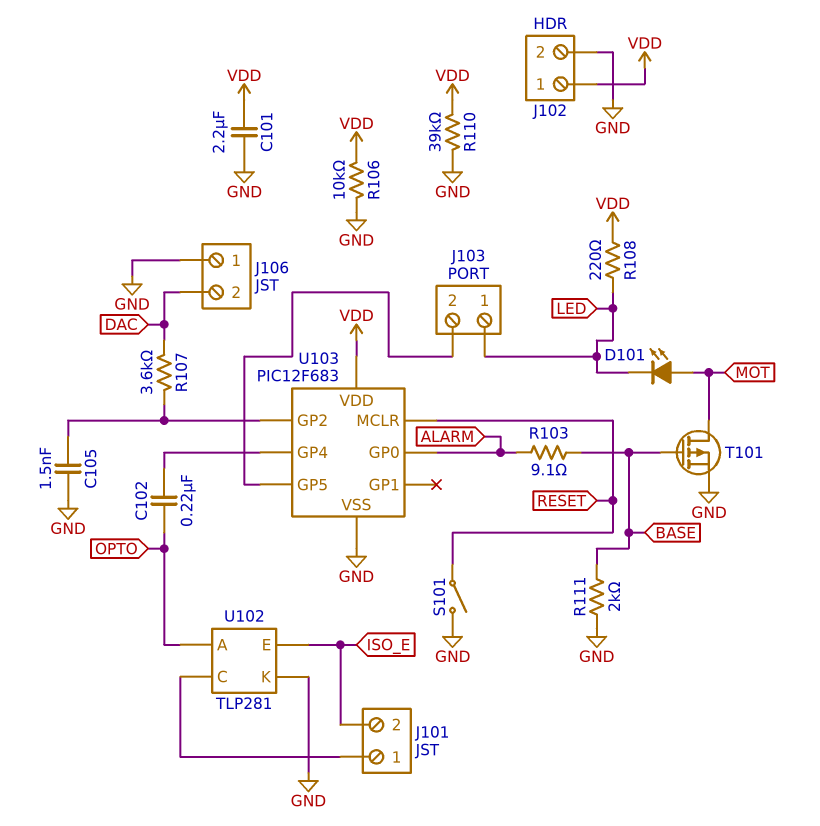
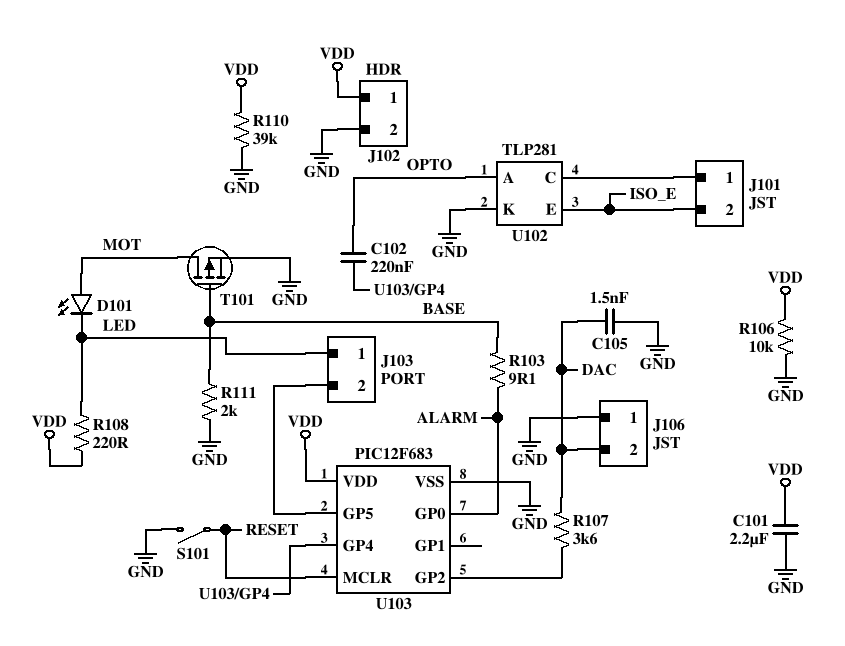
C105: 1.5nF (GND, U103/GP2) -> 1.5nF (DAC, GND)

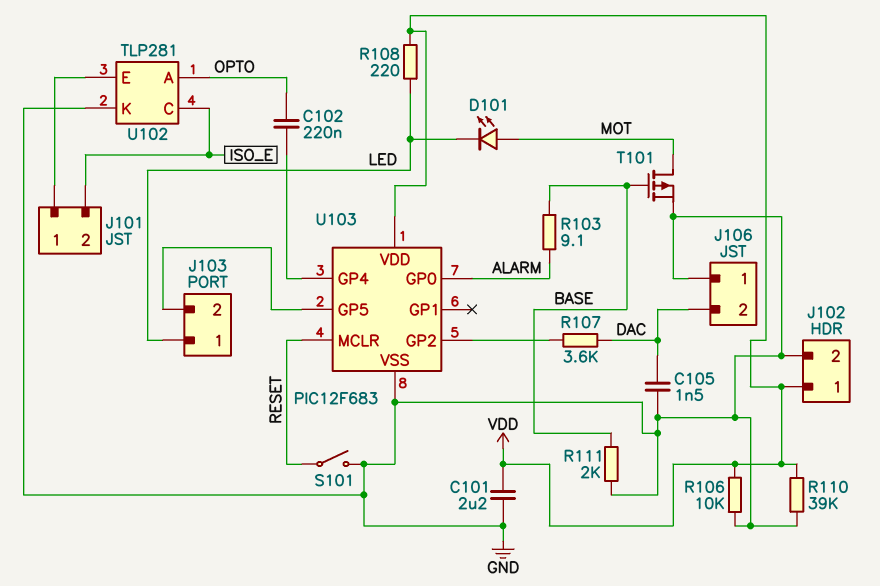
U102 pin C: J101/1 -> ISO_E
U102 pin E: ISO_E -> J101/1

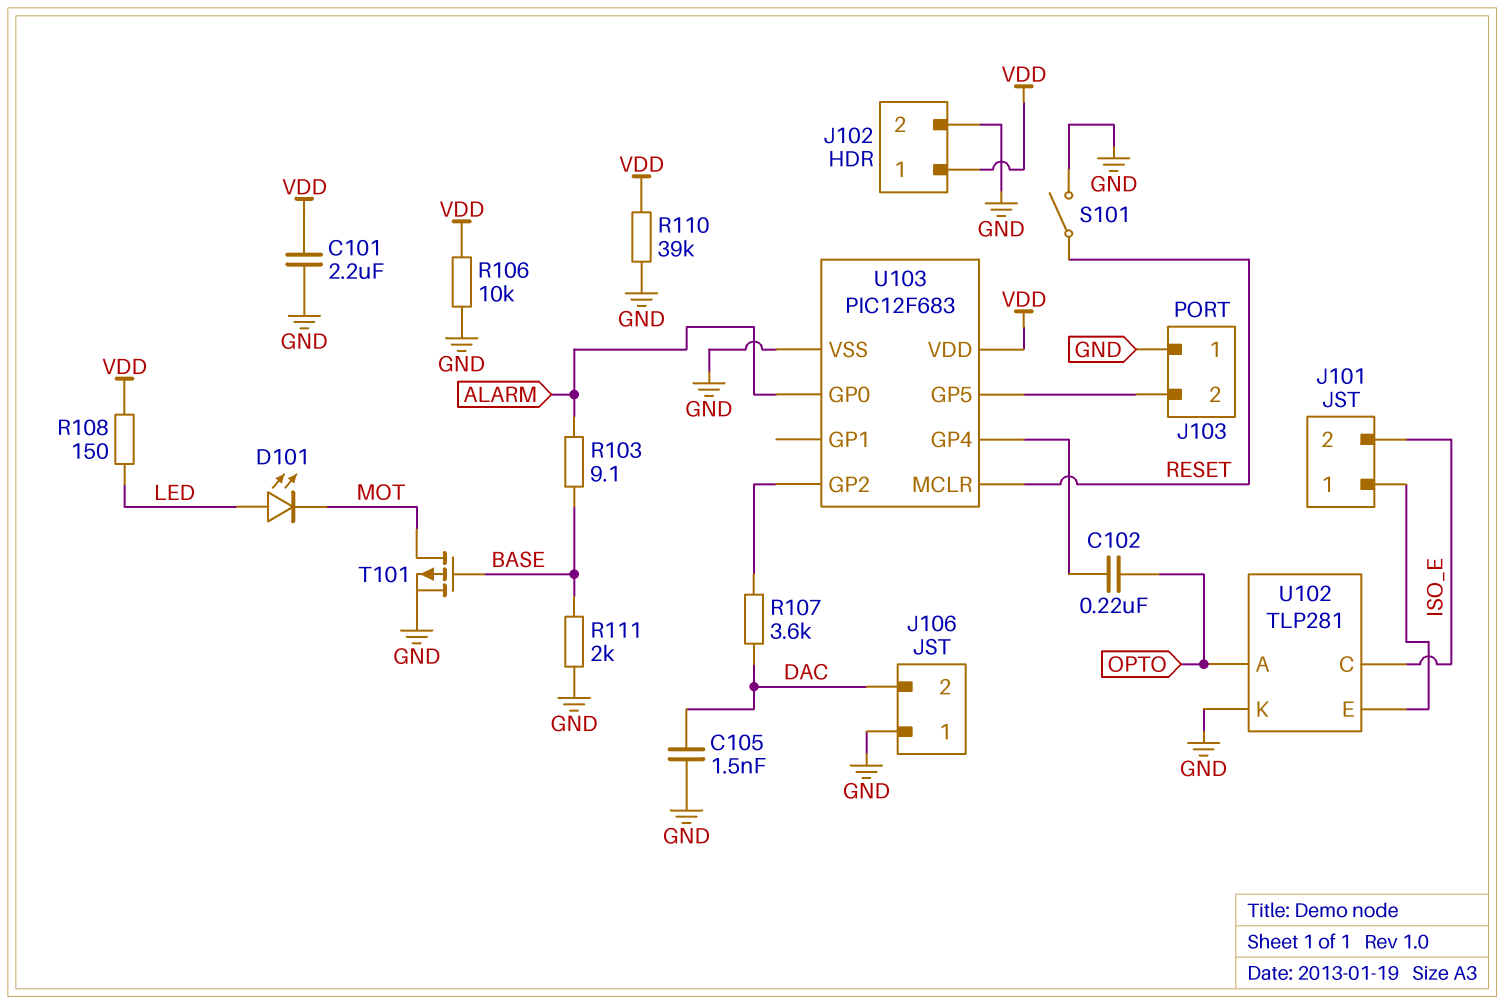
D101: LED (A MOT, K LED) -> LED (A LED, K MOT)
J103 pin 1: LED -> GND
R108: 220 (LED, VDD) -> 150 (LED, VDD)

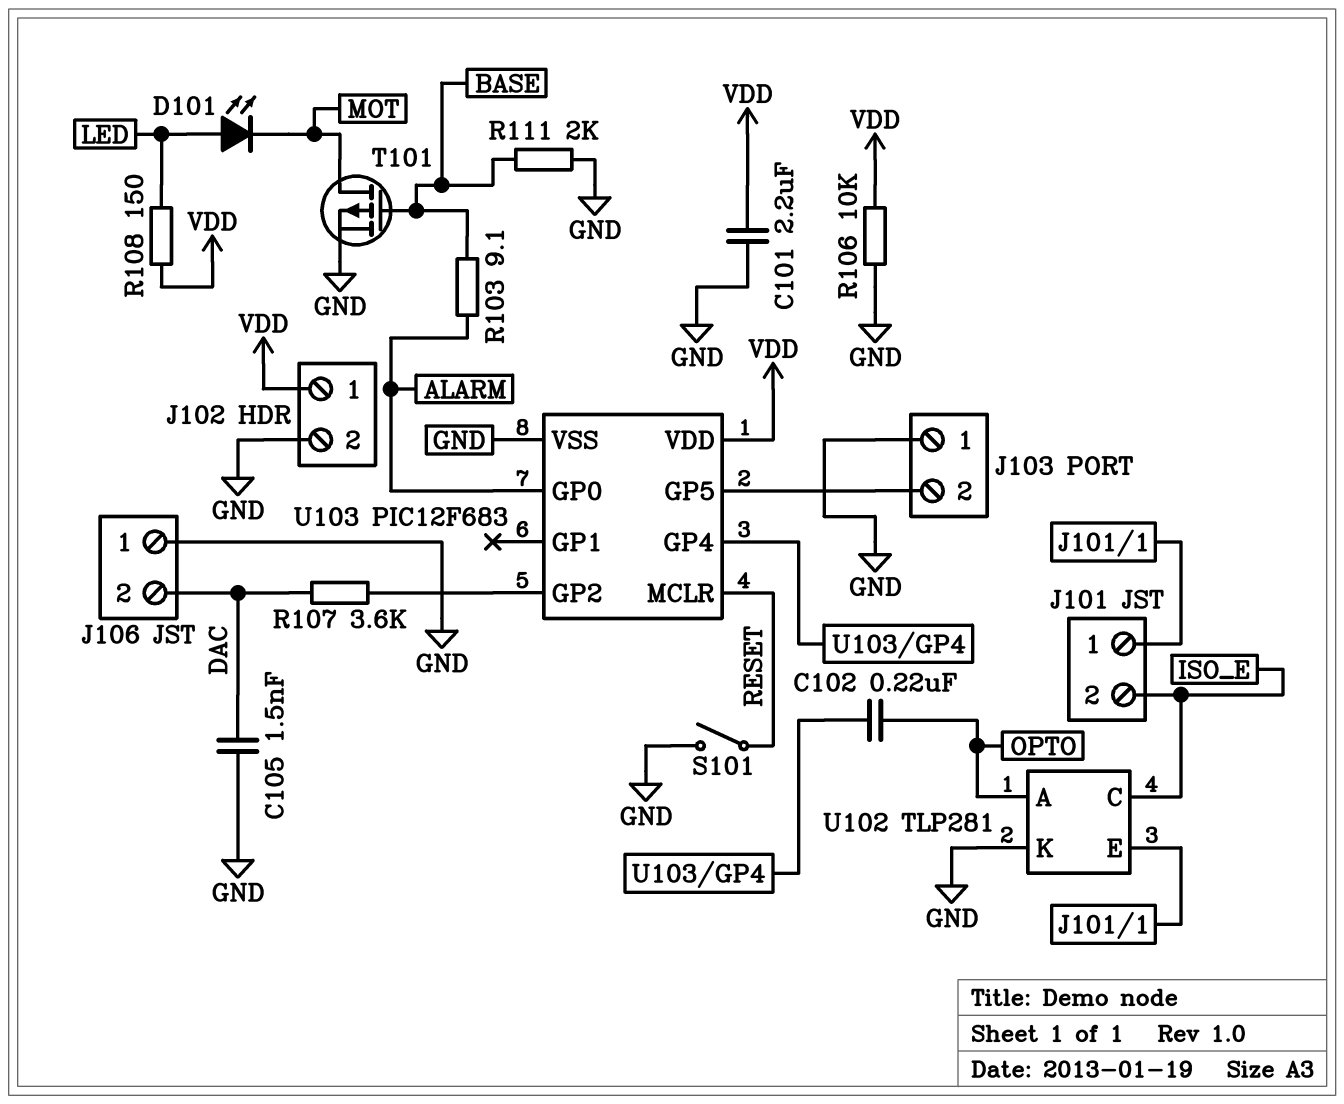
R110: 39k (GND, VDD) -> none

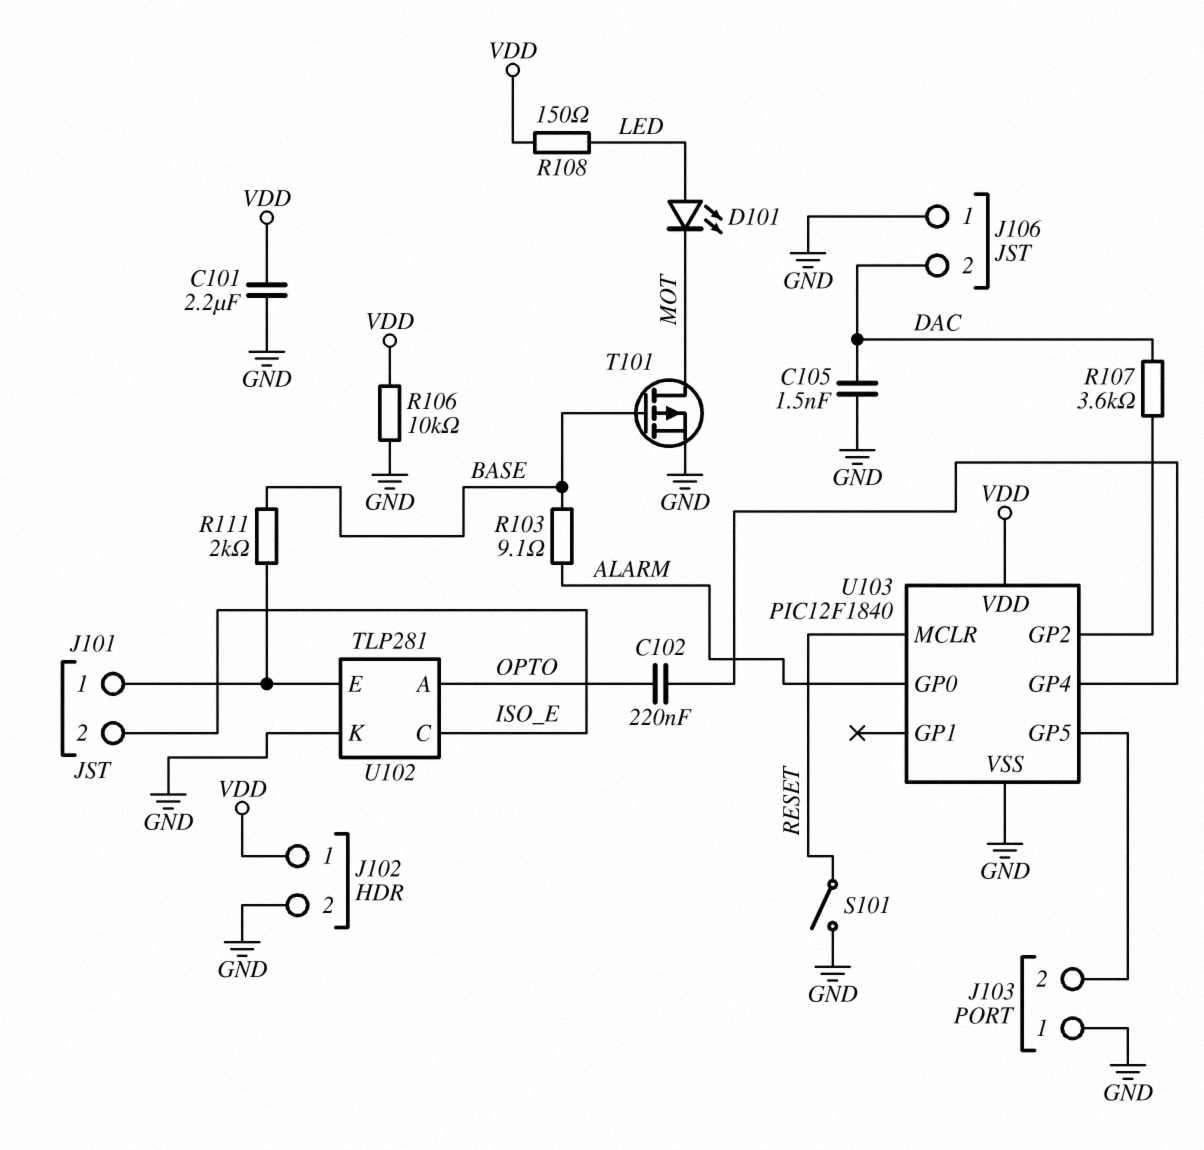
R111: 2k (BASE, GND) -> 2k (BASE, J101/1)
U103: PIC12F683 -> PIC12F1840

